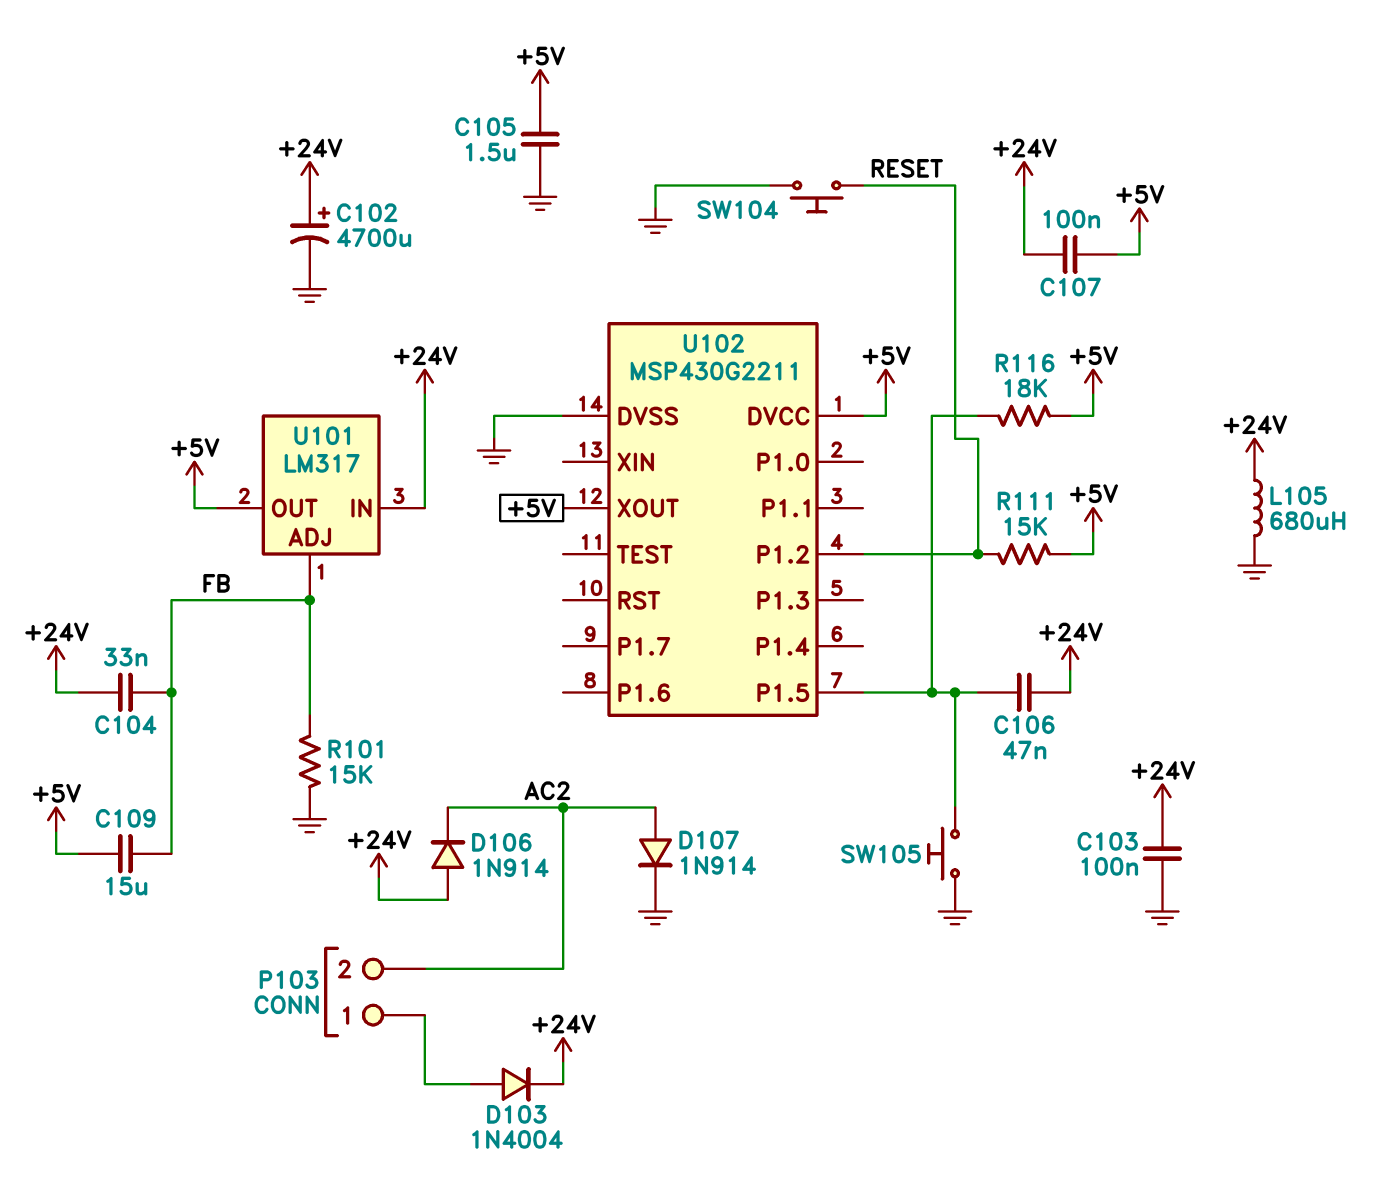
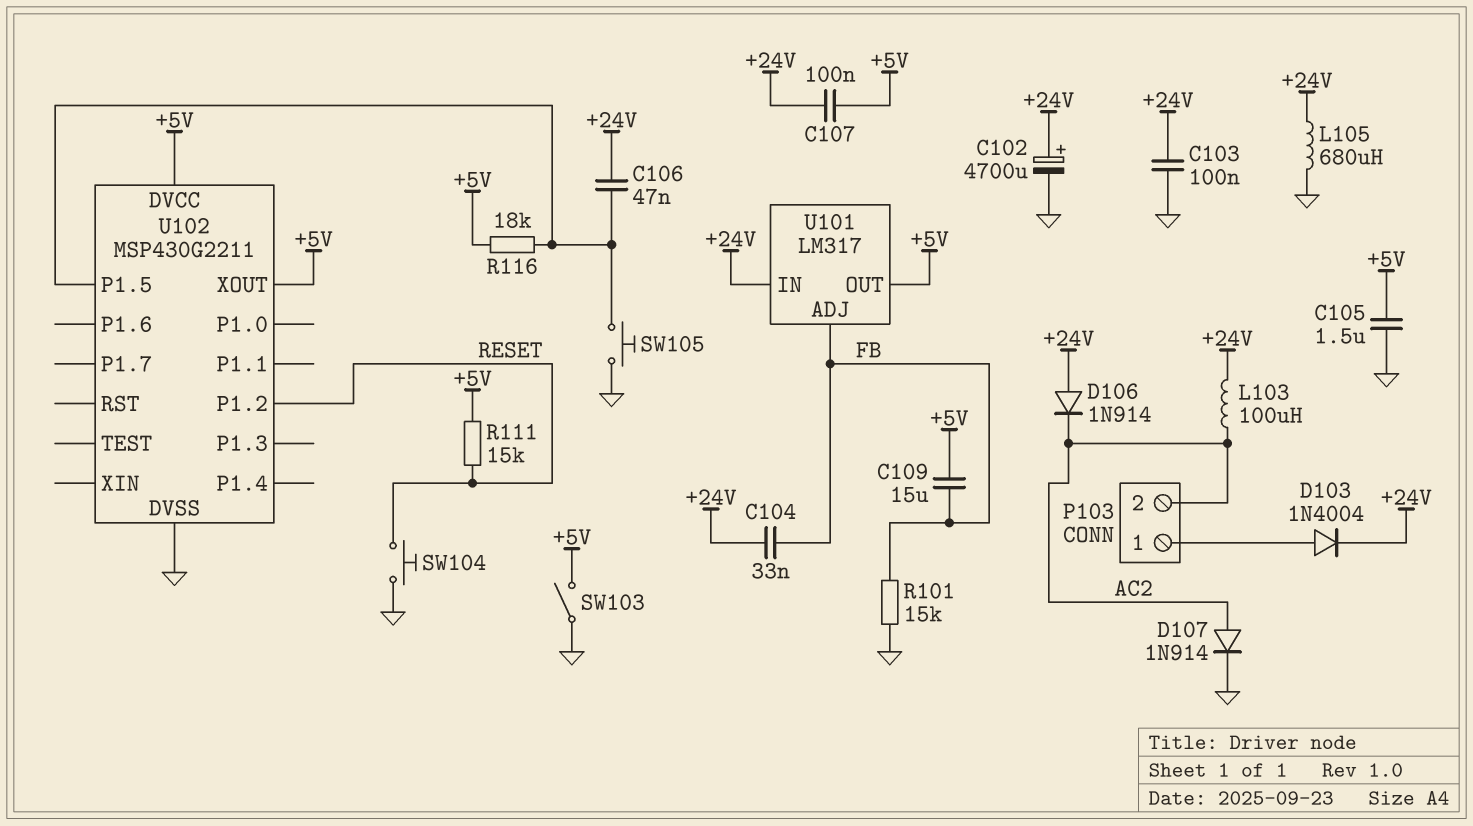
L103: none -> 100uH (+24V, AC2)
SW103: none -> switch (+5V, GND)

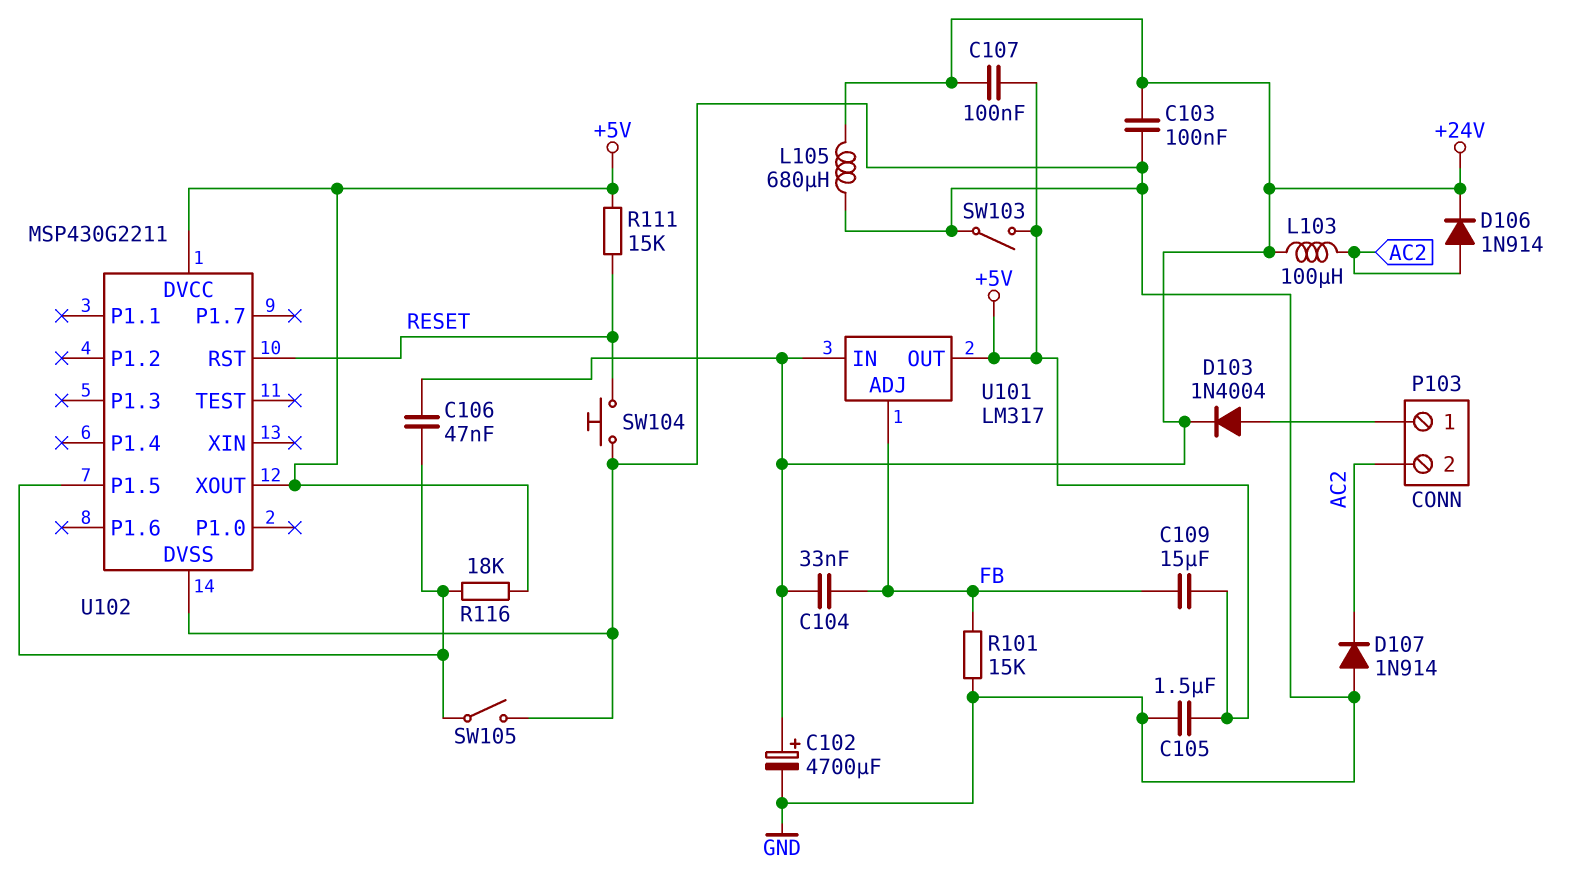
D106: diode 1N914 (A +24V, K AC2) -> diode 1N914 (A AC2, K +24V)
D107: diode 1N914 (A AC2, K GND) -> diode 1N914 (A GND, K AC2)
SW105: button (GND, U102/P1.5) -> switch (GND, U102/P1.5)
U102 pin P1.2: RESET -> none
U102 pin RST: none -> RESET

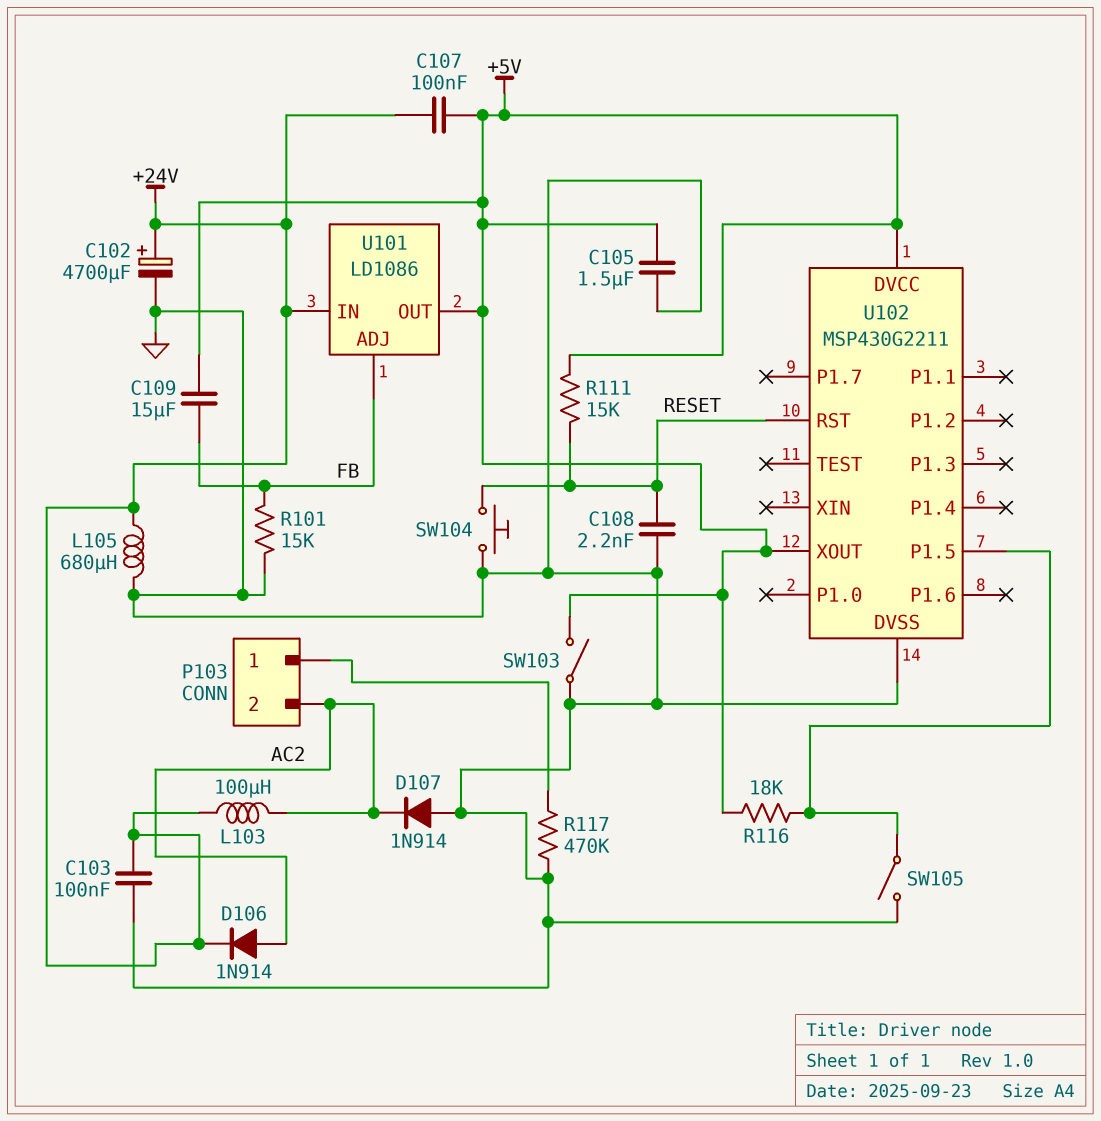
C104: 33nF (+24V, FB) -> none
C106: 47nF (+24V, U102/P1.5) -> none
C108: none -> 2.2nF (GND, RESET)
D103: diode 1N4004 (A P103/1, K +24V) -> none
R117: none -> 470k (GND, P103/1)
U101: LM317 -> LD1086

